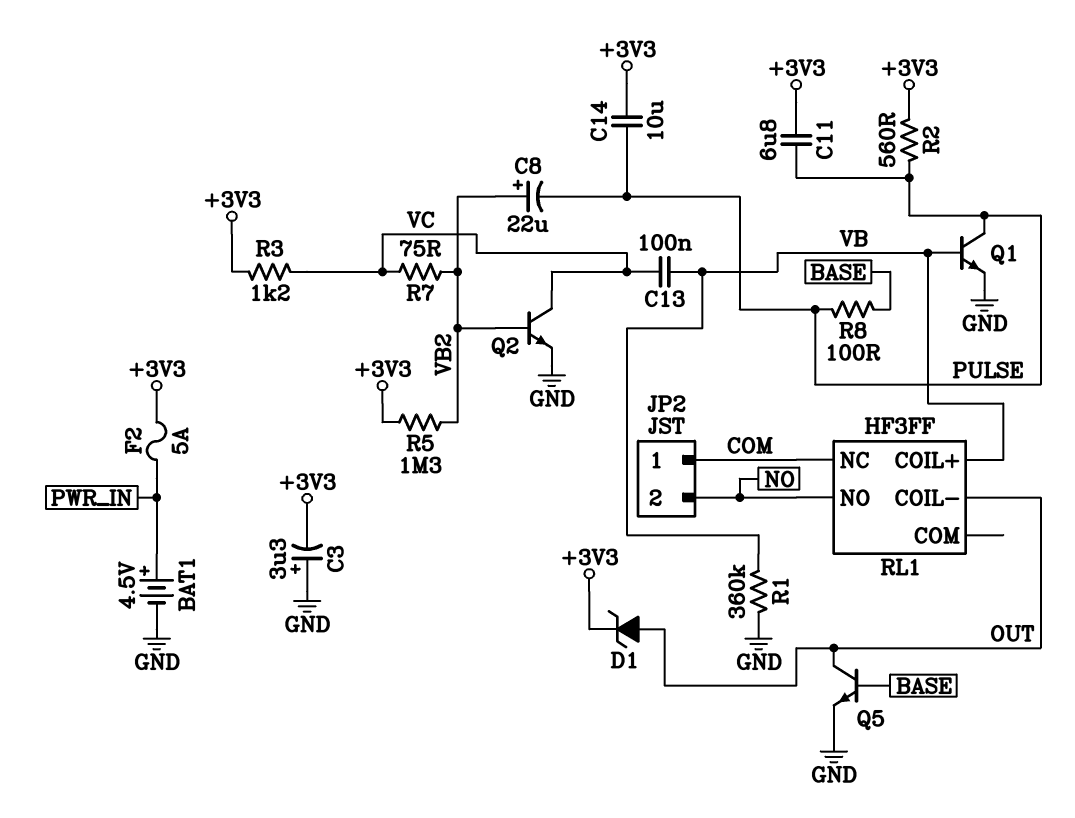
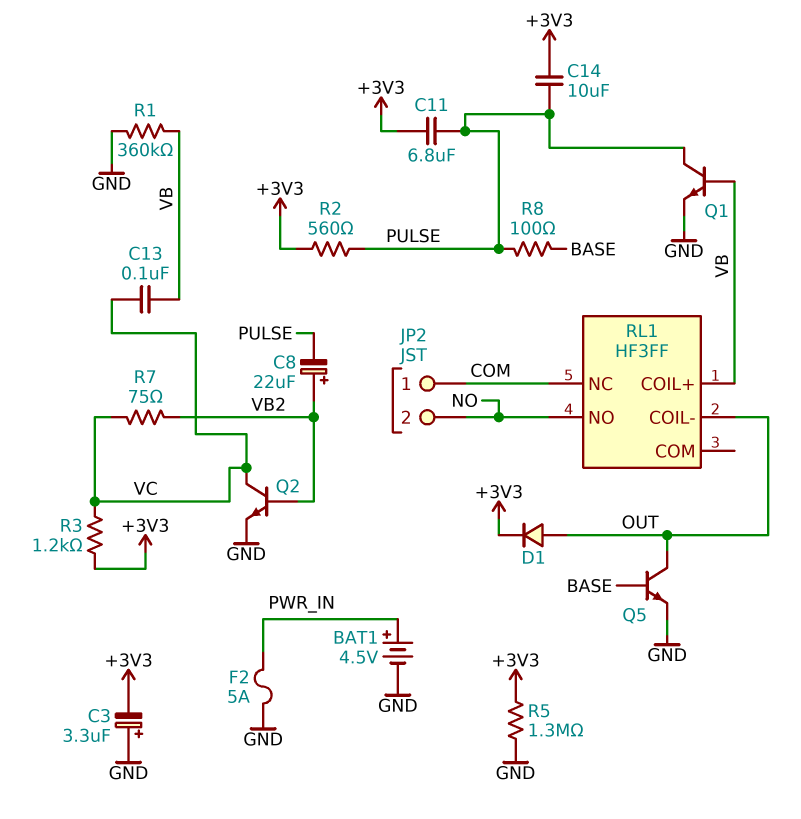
D1: zener (A OUT, K +3V3) -> diode (A OUT, K +3V3)
F2: 5A (+3V3, PWR_IN) -> 5A (GND, PWR_IN)
R5: 1.3M (+3V3, VB2) -> 1.3M (+3V3, GND)

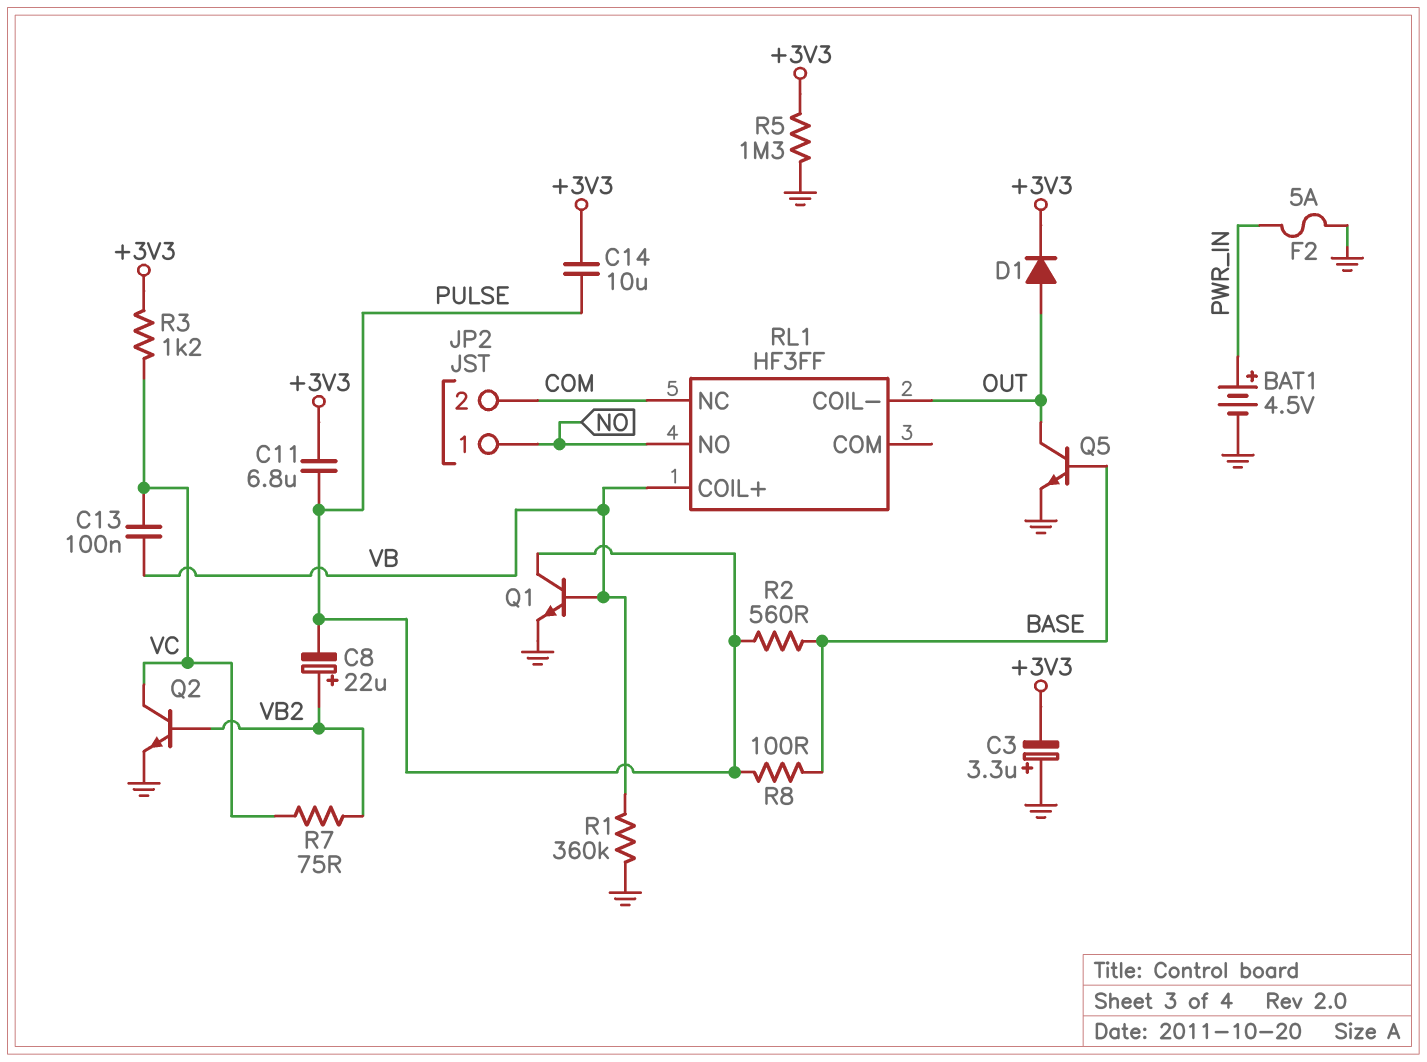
JP2 pin 1: COM -> NO
JP2 pin 2: NO -> COM
R2: 560 (+3V3, PULSE) -> 560 (BASE, PULSE)

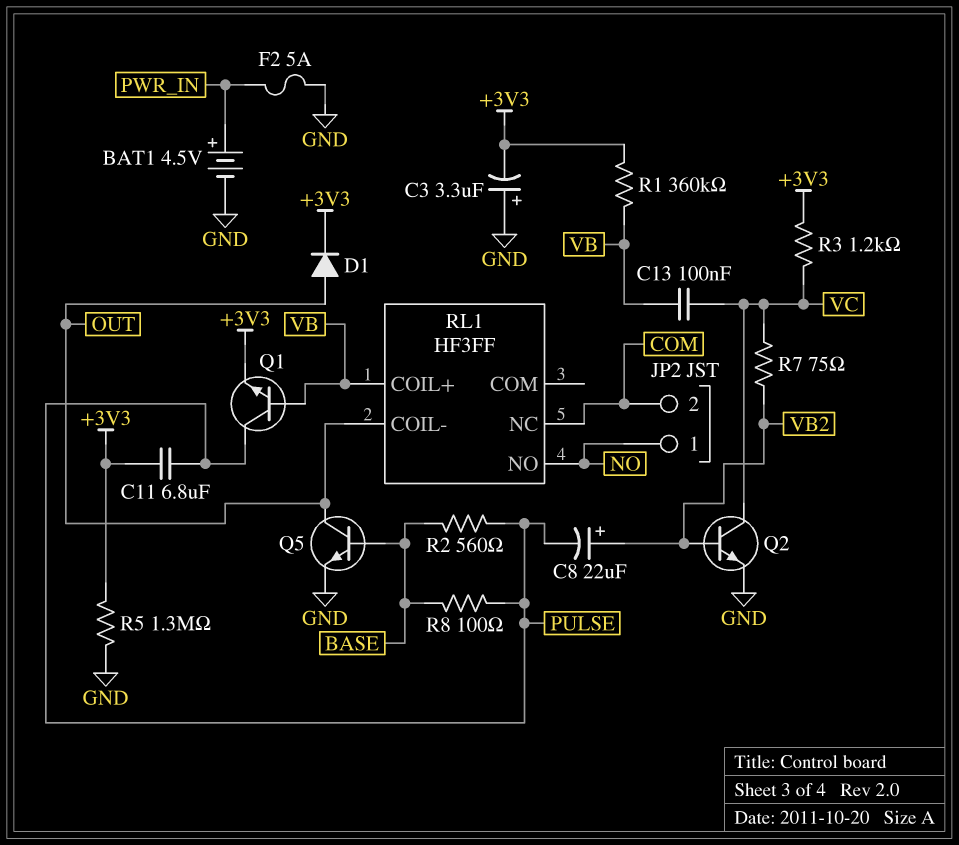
C14: 10uF (+3V3, PULSE) -> none
Q1: NPN (B VB, C PULSE, E GND) -> NPN (B VB, C PULSE, E +3V3)
R1: 360k (GND, VB) -> 360k (+3V3, VB)

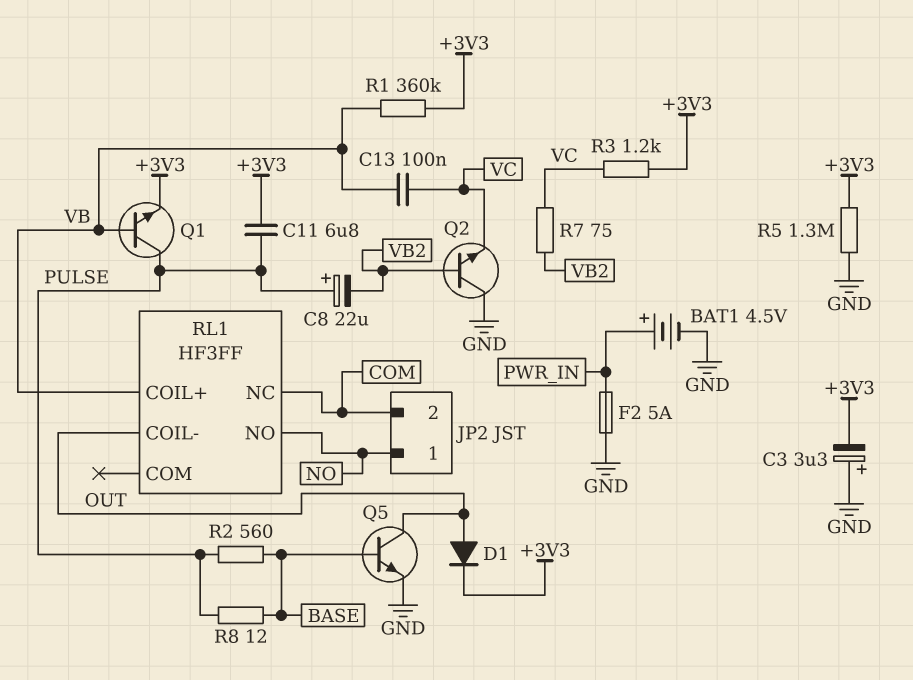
C8: 22uF (plus VB2, minus PULSE) -> 22uF (plus PULSE, minus VB2)
Q2: NPN (B VB2, C VC, E GND) -> NPN (B VB2, C GND, E VC)
R8: 100 (BASE, PULSE) -> 12 (BASE, PULSE)

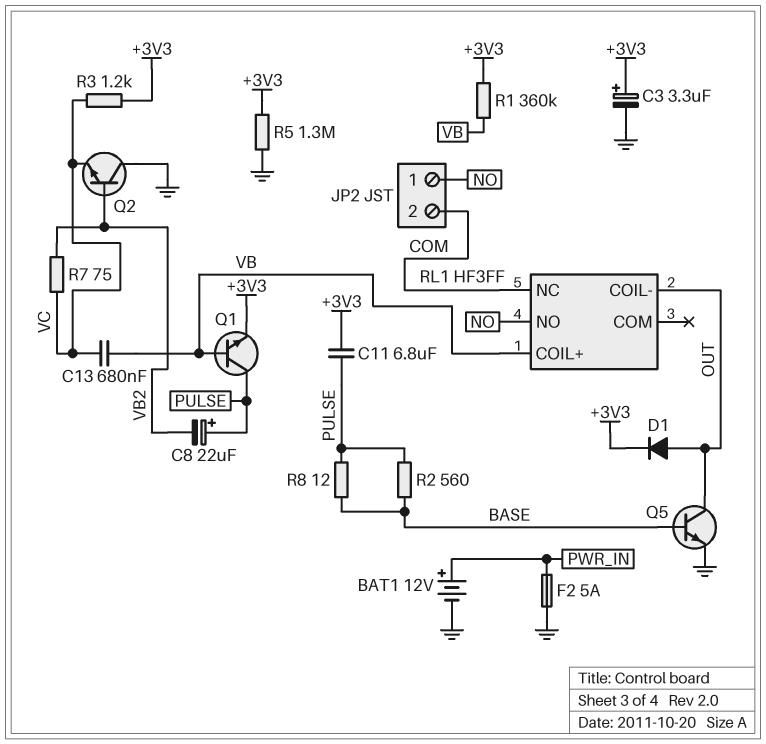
BAT1: 4.5V (plus PWR_IN, minus GND) -> 12V (plus PWR_IN, minus GND)
C3: 3.3uF (plus GND, minus +3V3) -> 3.3uF (plus +3V3, minus GND)
C13: 100nF (VB, VC) -> 680nF (VB, VC)

